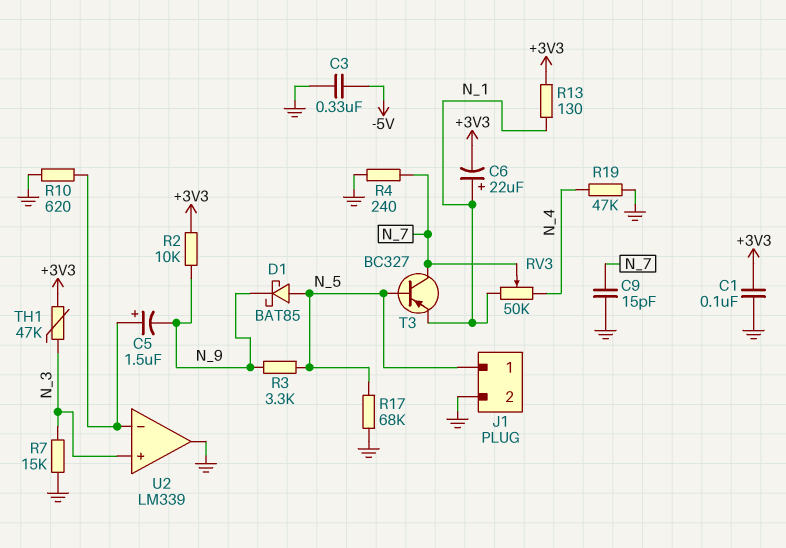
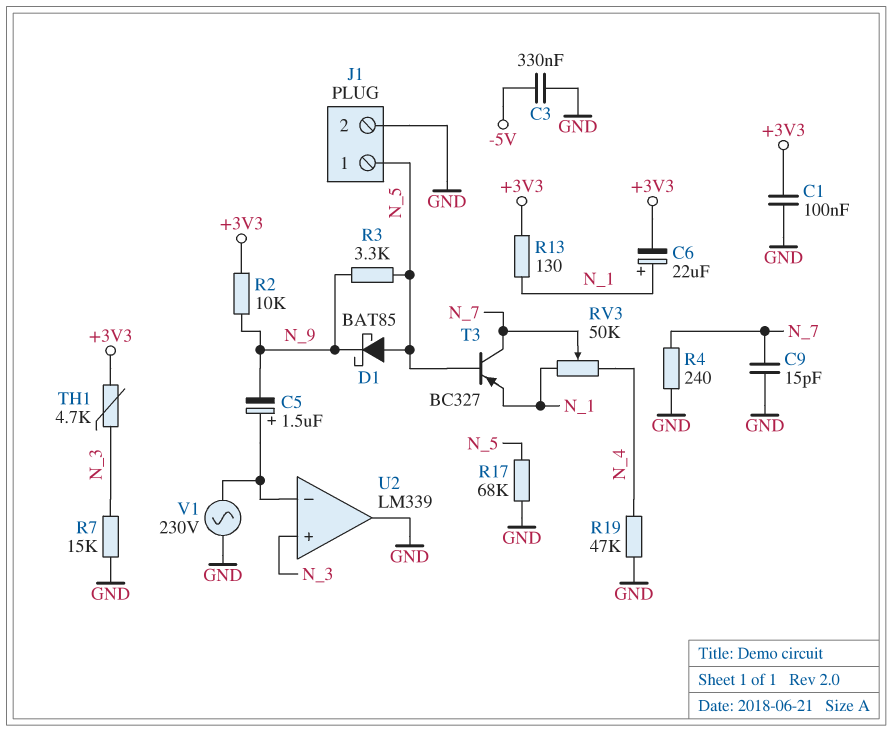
R10: 620 (GND, U2/in-) -> none
TH1: 47k (+3V3, N_3) -> 4.7k (+3V3, N_3)
V1: none -> AC 230V (GND, U2/in-)

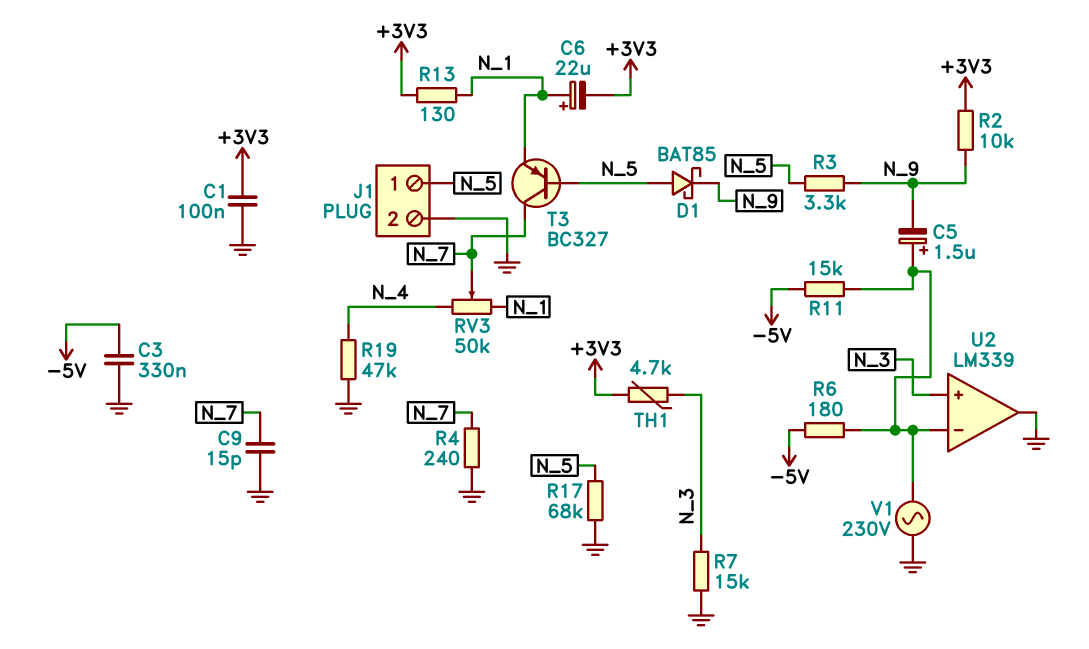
R6: none -> 180 (-5V, U2/in-)
R11: none -> 15k (-5V, U2/in-)

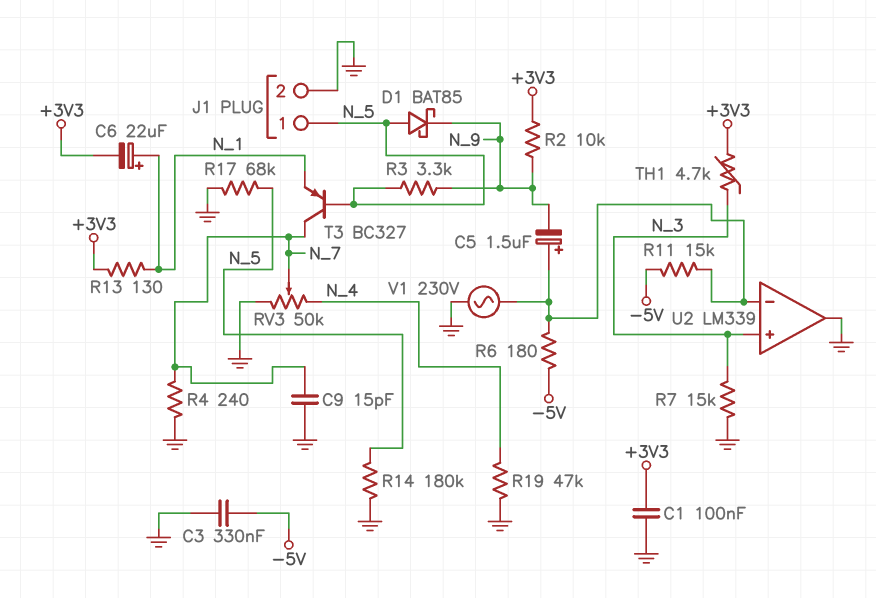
R14: none -> 180k (GND, N_5)
RV3: 50k (N_1, N_4, wiper N_7) -> 50k (GND, N_4, wiper N_7)

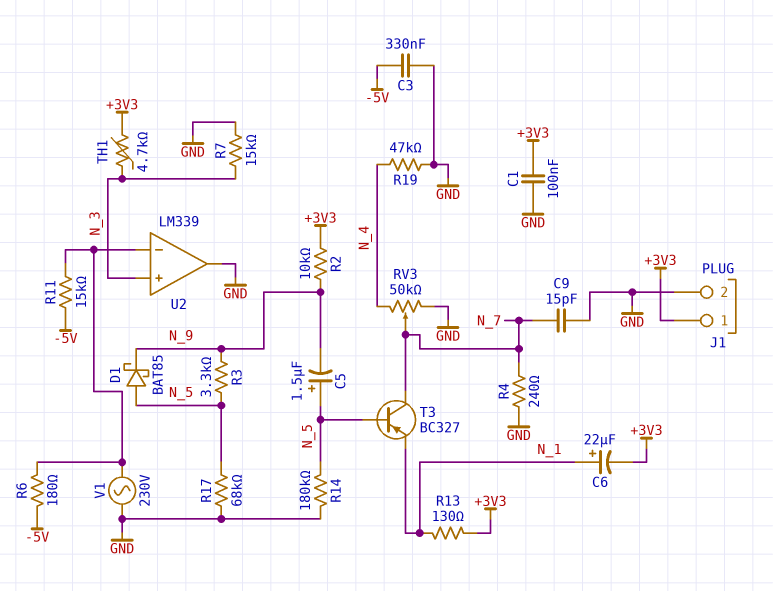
C5: 1.5uF (plus U2/in-, minus N_9) -> 1.5uF (plus N_5, minus N_9)
J1 pin 1: N_5 -> +3V3

